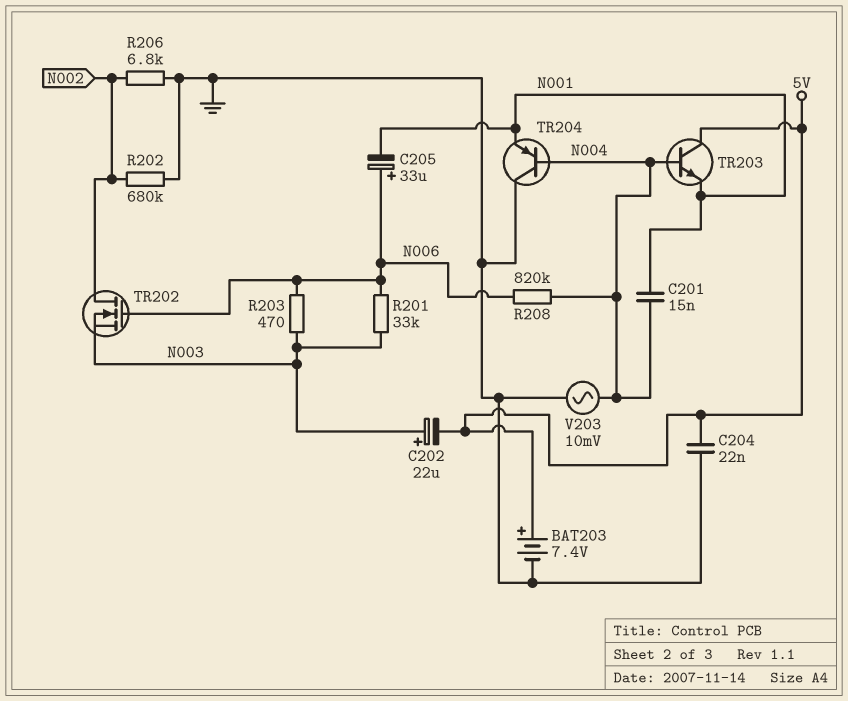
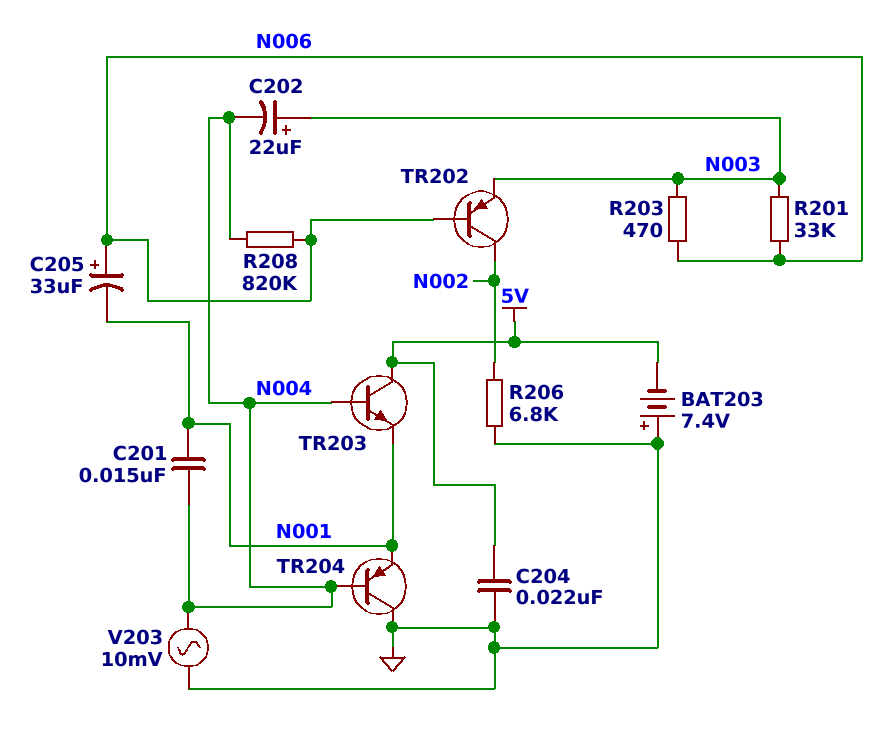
BAT203: 7.4V (plus 5V, minus GND) -> 7.4V (plus GND, minus 5V)
C202: 22uF (plus N003, minus 5V) -> 22uF (plus N003, minus N004)
R202: 680k (GND, N002) -> none
TR202: NMOS (G N006, D N002, S N003) -> PNP (B N006, C N002, E N003)

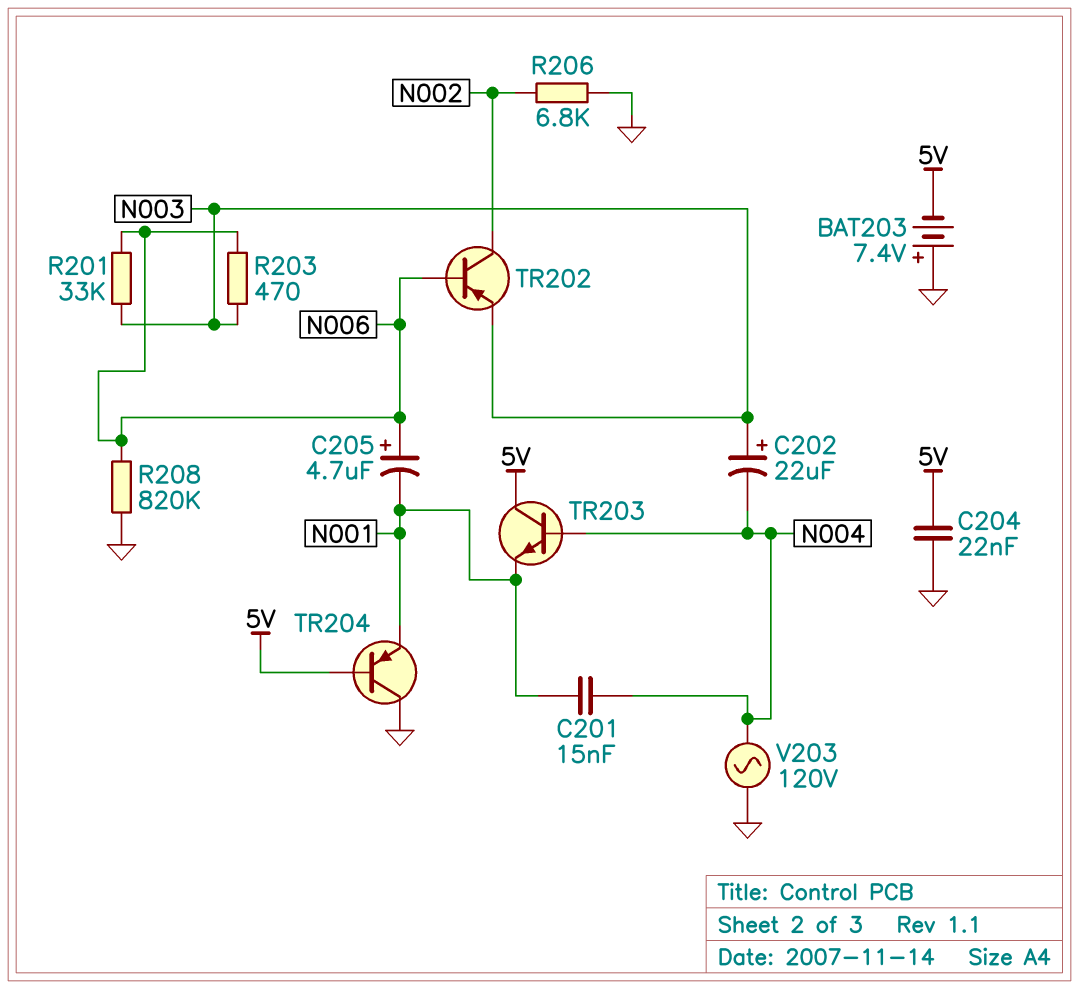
C205: 33uF (plus N006, minus N001) -> 4.7uF (plus N006, minus N001)
R208: 820k (N004, N006) -> 820k (GND, N006)
TR204: PNP (B N004, C GND, E N001) -> PNP (B 5V, C GND, E N001)
V203: AC 10mV (GND, N004) -> AC 120V (GND, N004)

